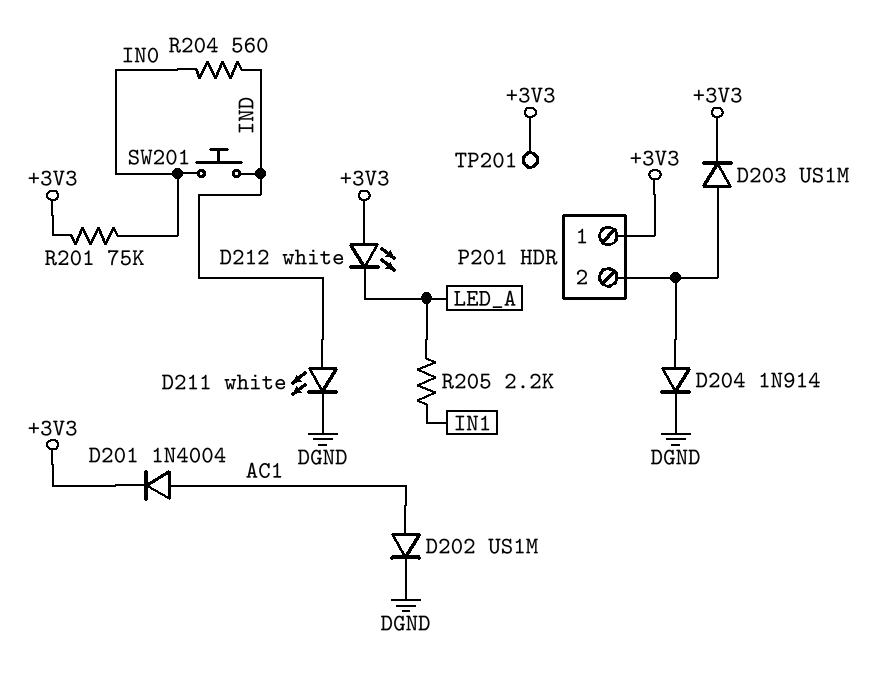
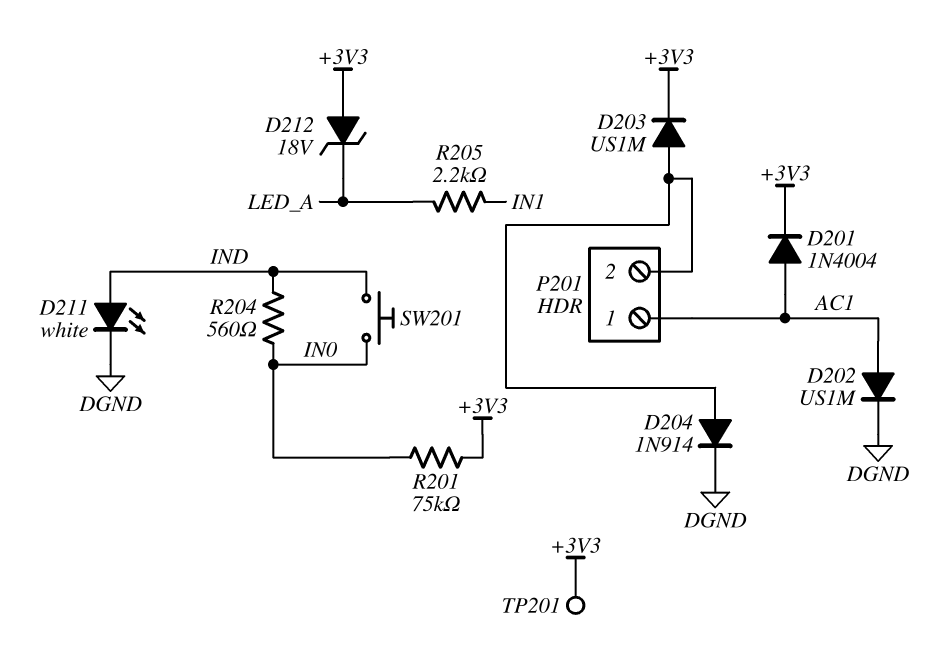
D212: LED white (A +3V3, K LED_A) -> zener 18V (A +3V3, K LED_A)
P201 pin 1: +3V3 -> AC1

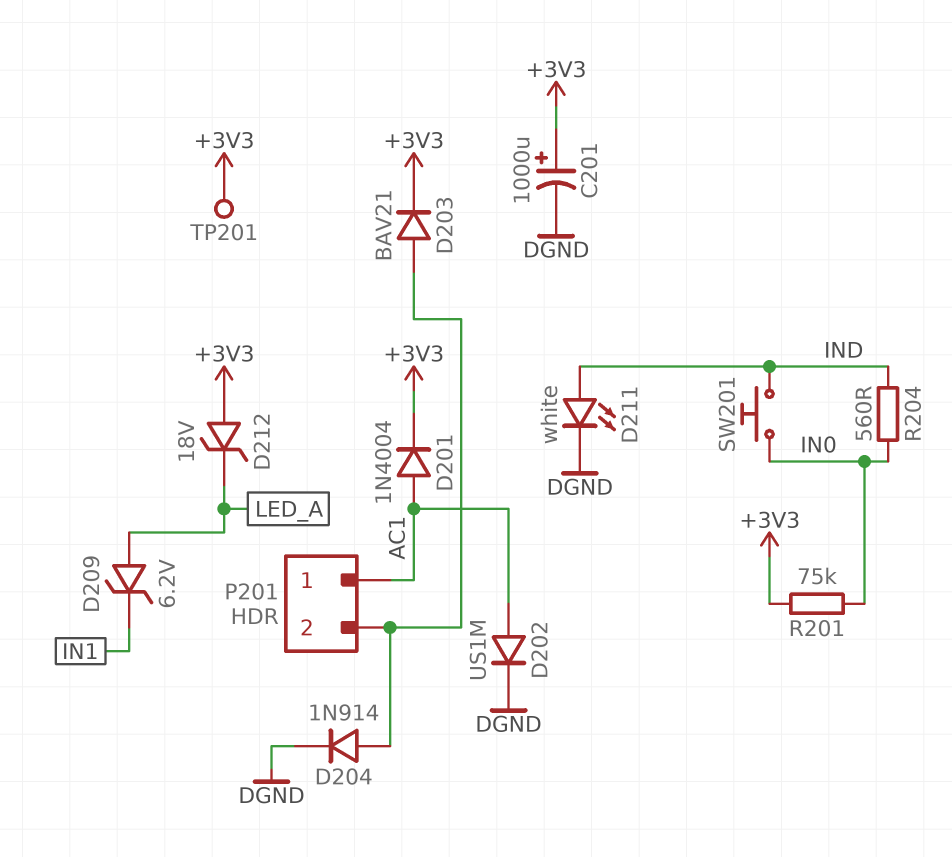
C201: none -> 1000uF (plus +3V3, minus DGND)
D203: diode US1M (A P201/2, K +3V3) -> diode BAV21 (A P201/2, K +3V3)
D209: none -> zener 6.2V (A LED_A, K IN1)
R205: 2.2k (IN1, LED_A) -> none

